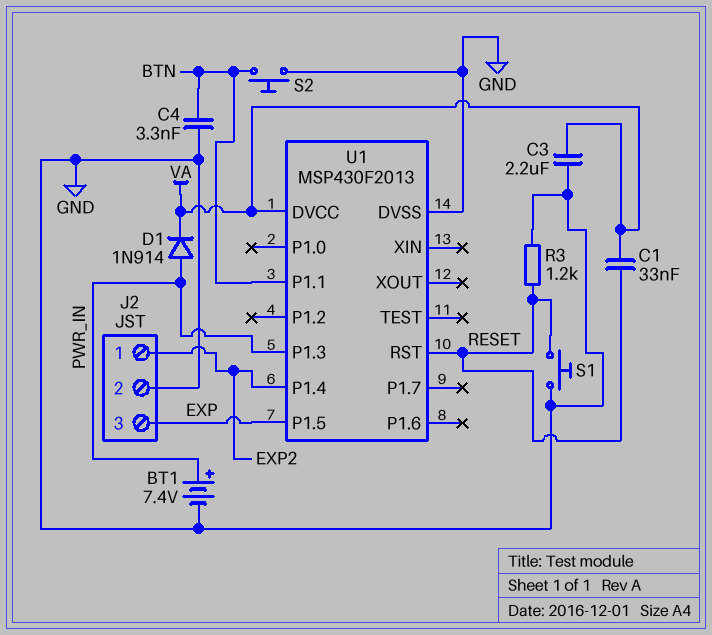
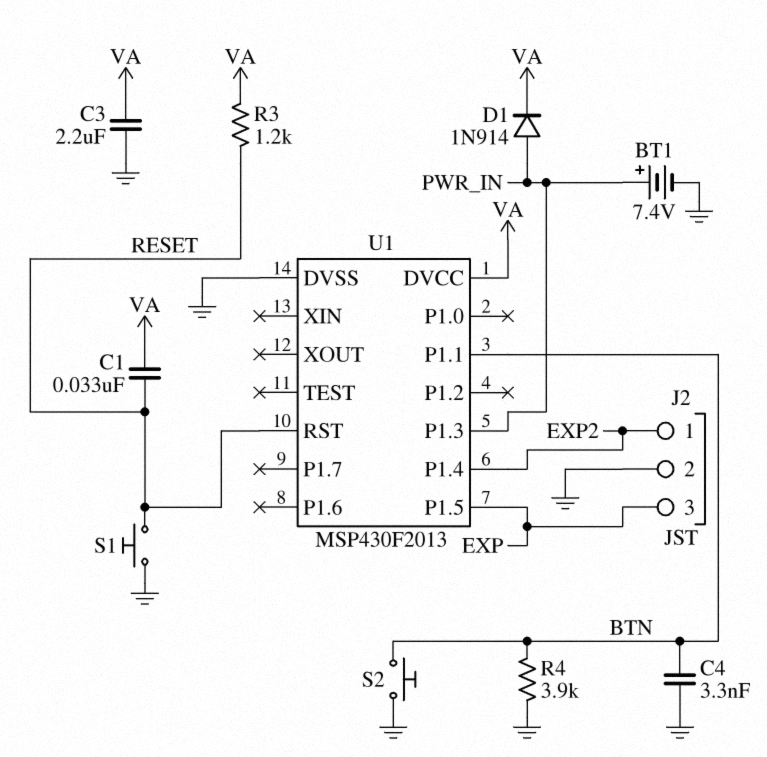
R3: 1.2k (GND, RESET) -> 1.2k (RESET, VA)
R4: none -> 3.9k (BTN, GND)

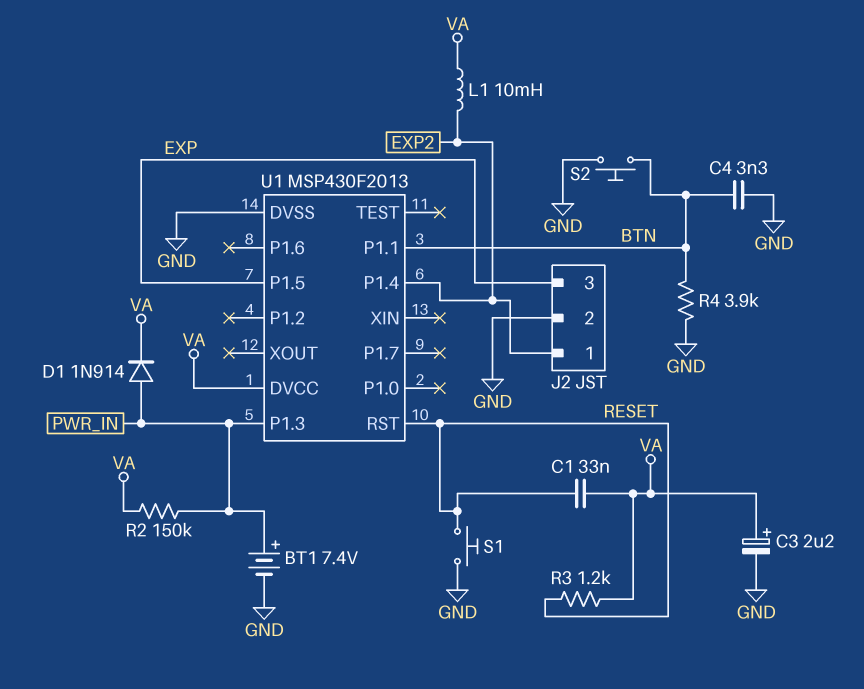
C3: 2.2uF (GND, VA) -> 2.2uF (plus VA, minus GND)
L1: none -> 10mH (EXP2, VA)
R2: none -> 150k (PWR_IN, VA)

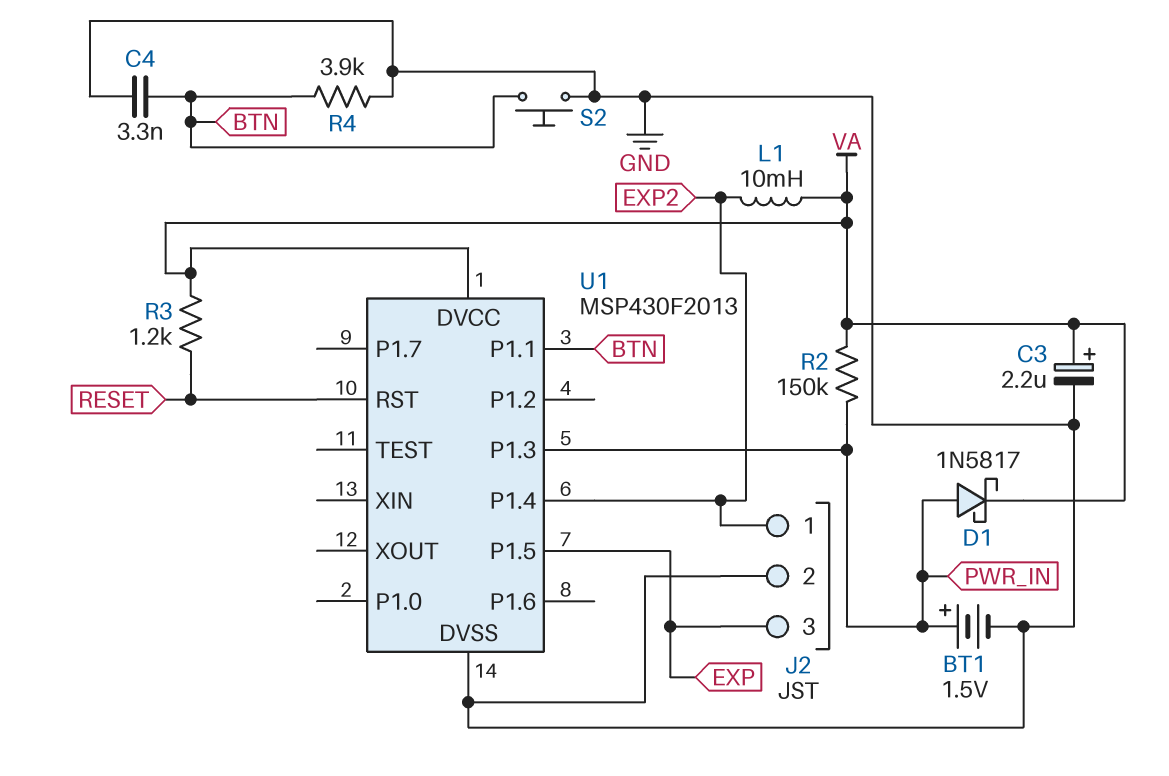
BT1: 7.4V (plus PWR_IN, minus GND) -> 1.5V (plus PWR_IN, minus GND)
C1: 33nF (RESET, VA) -> none
D1: diode 1N914 (A PWR_IN, K VA) -> schottky 1N5817 (A PWR_IN, K VA)
S1: button (GND, RESET) -> none

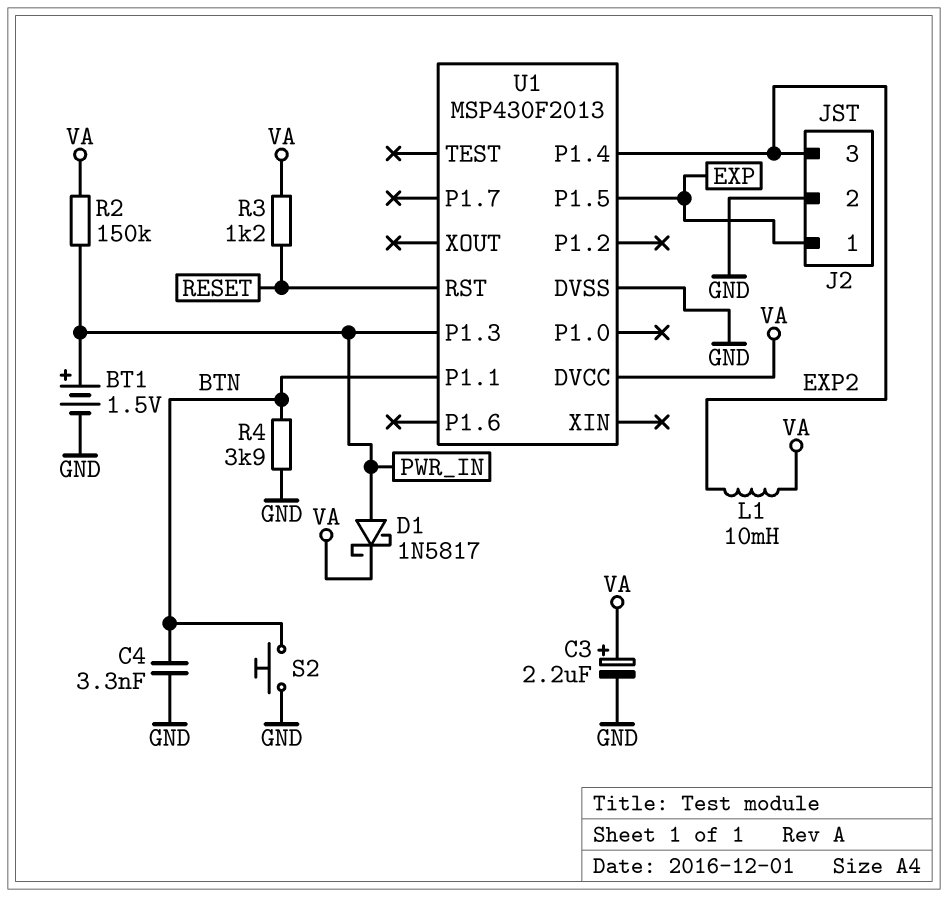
J2 pin 1: EXP2 -> EXP
J2 pin 3: EXP -> EXP2

